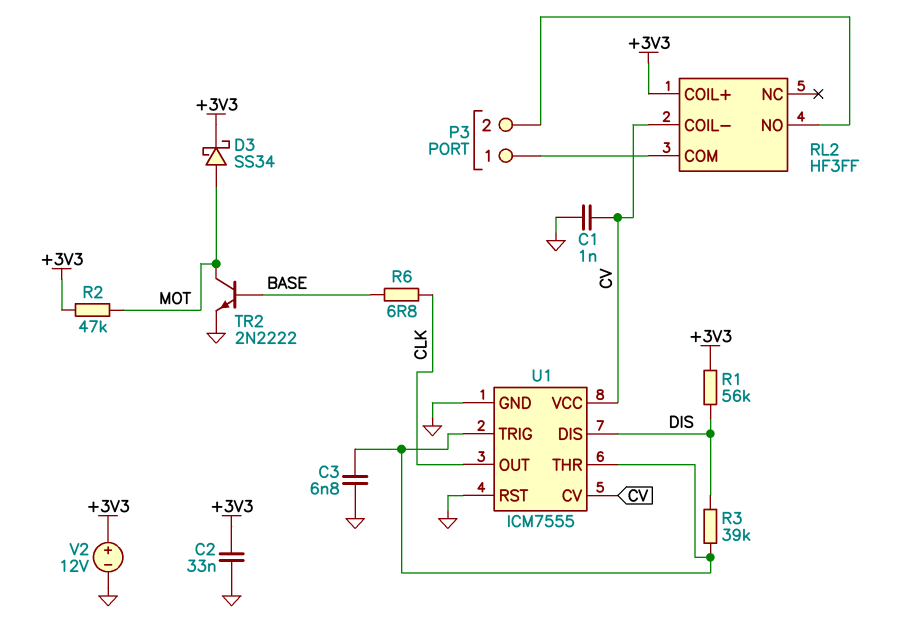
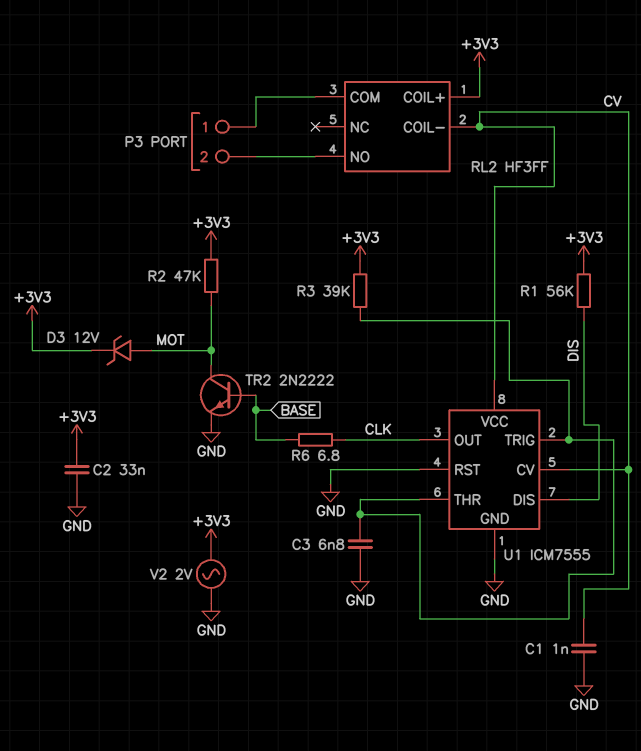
D3: schottky SS34 (A MOT, K +3V3) -> zener 12V (A MOT, K +3V3)
R3: 39k (DIS, U1/THR) -> 39k (+3V3, U1/THR)
V2: 12V (plus +3V3, minus GND) -> AC 2V (+3V3, GND)

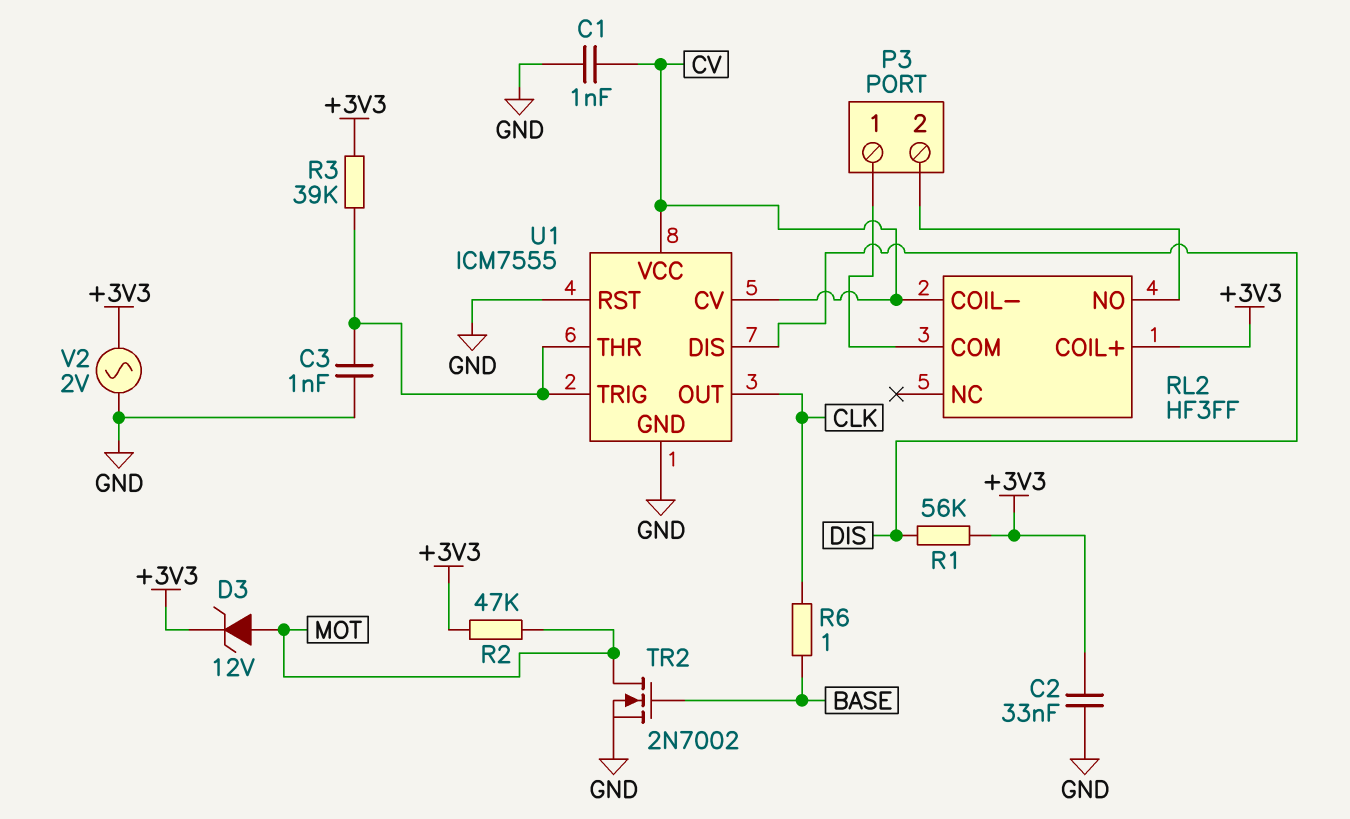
C3: 6.8nF (GND, U1/THR) -> 1nF (GND, U1/THR)
R6: 6.8 (BASE, CLK) -> 1 (BASE, CLK)
TR2: NPN 2N2222 (B BASE, C MOT, E GND) -> NMOS 2N7002 (G BASE, D MOT, S GND)

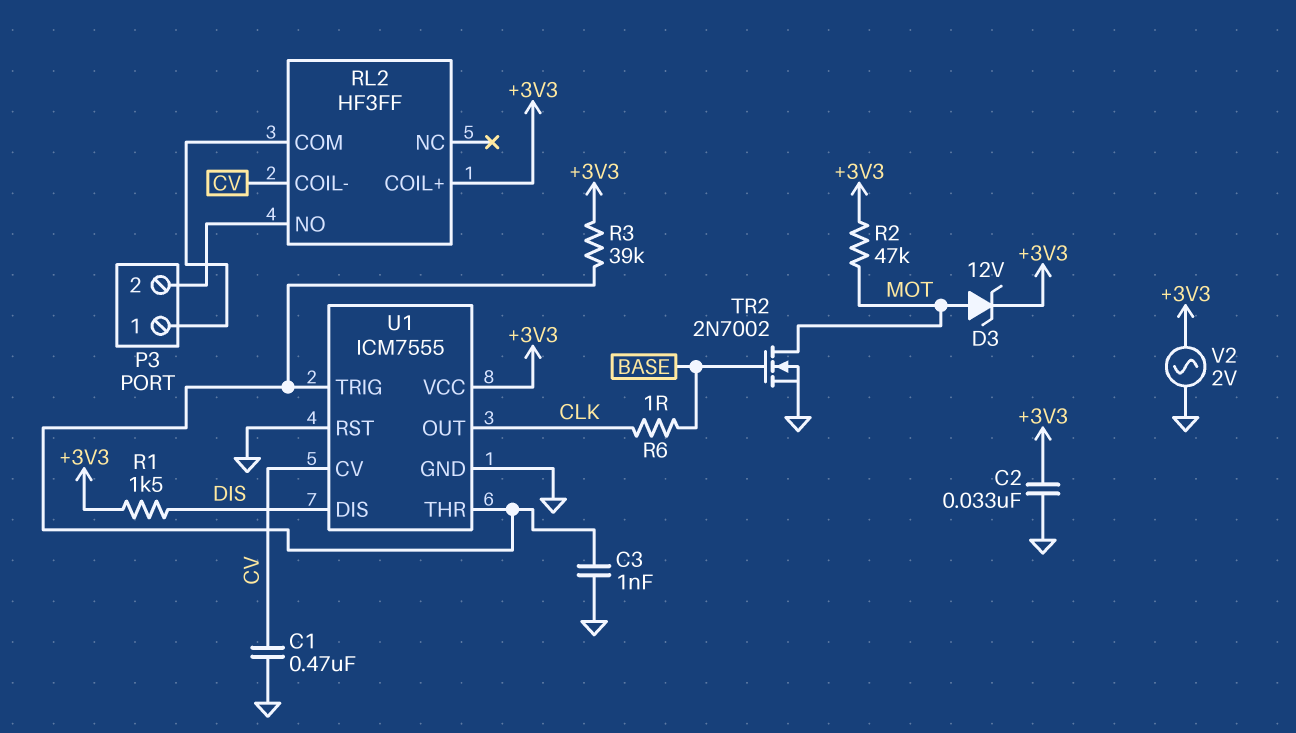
C1: 1nF (CV, GND) -> 470nF (CV, GND)
R1: 56k (+3V3, DIS) -> 1.5k (+3V3, DIS)
U1 pin VCC: CV -> +3V3

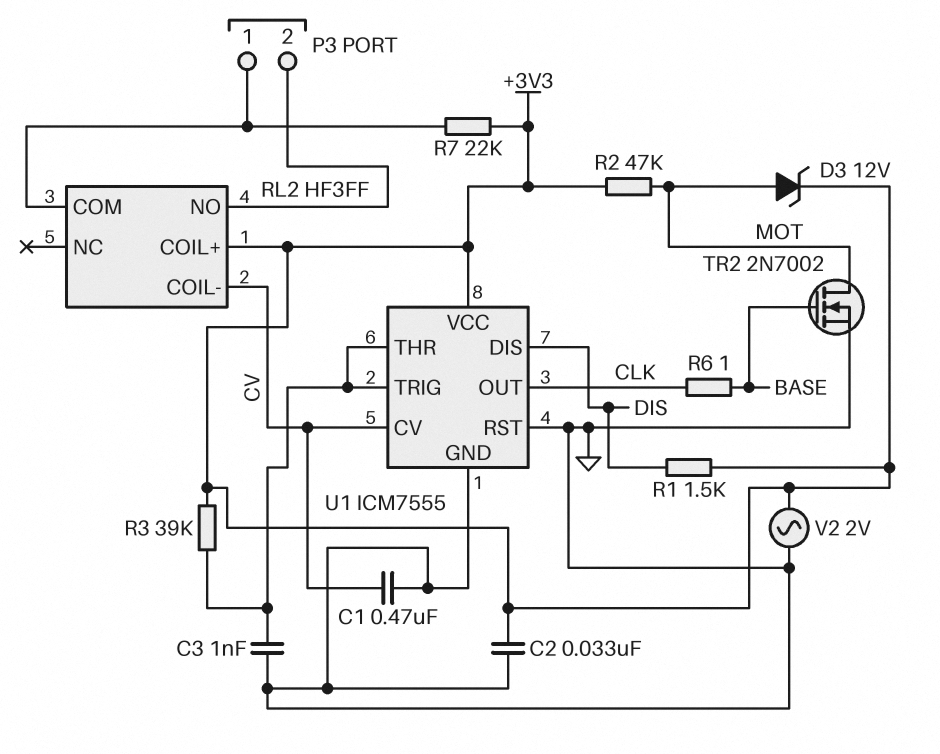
R7: none -> 22k (+3V3, P3/1)

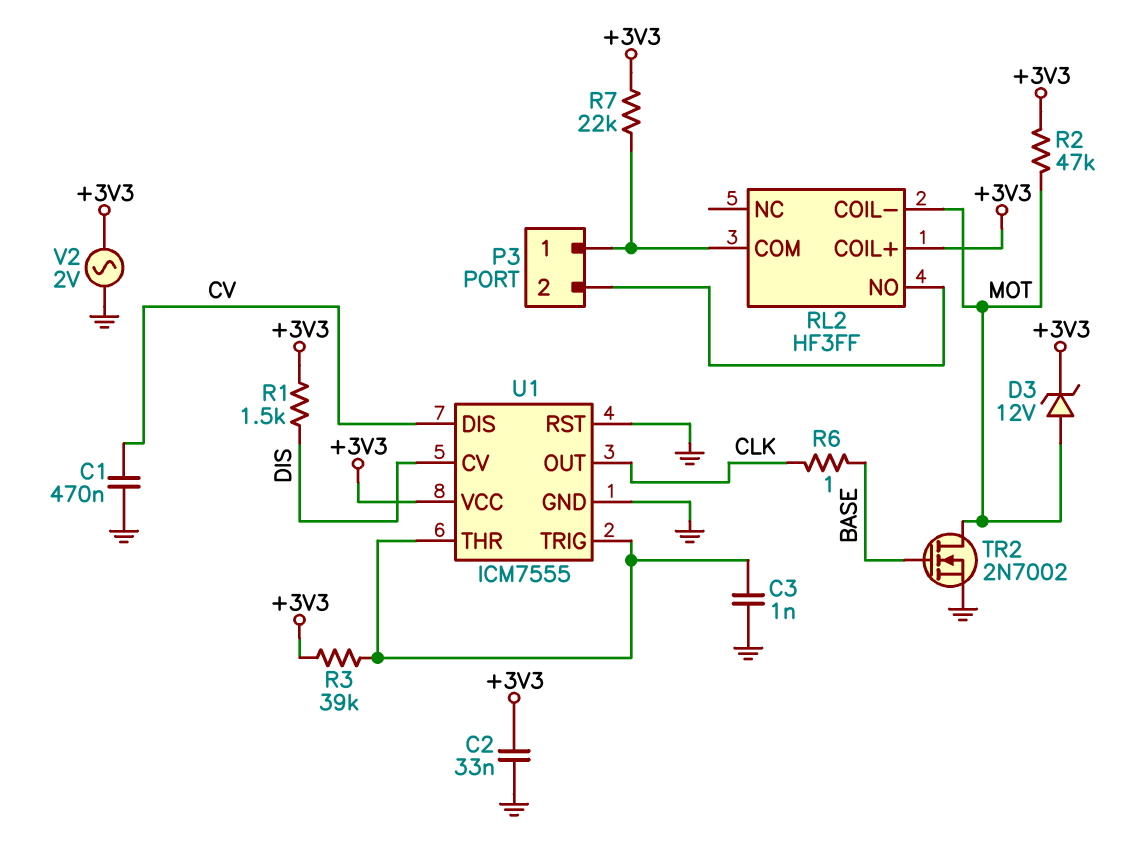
RL2 pin COIL-: CV -> MOT
U1 pin CV: CV -> DIS
U1 pin DIS: DIS -> CV

